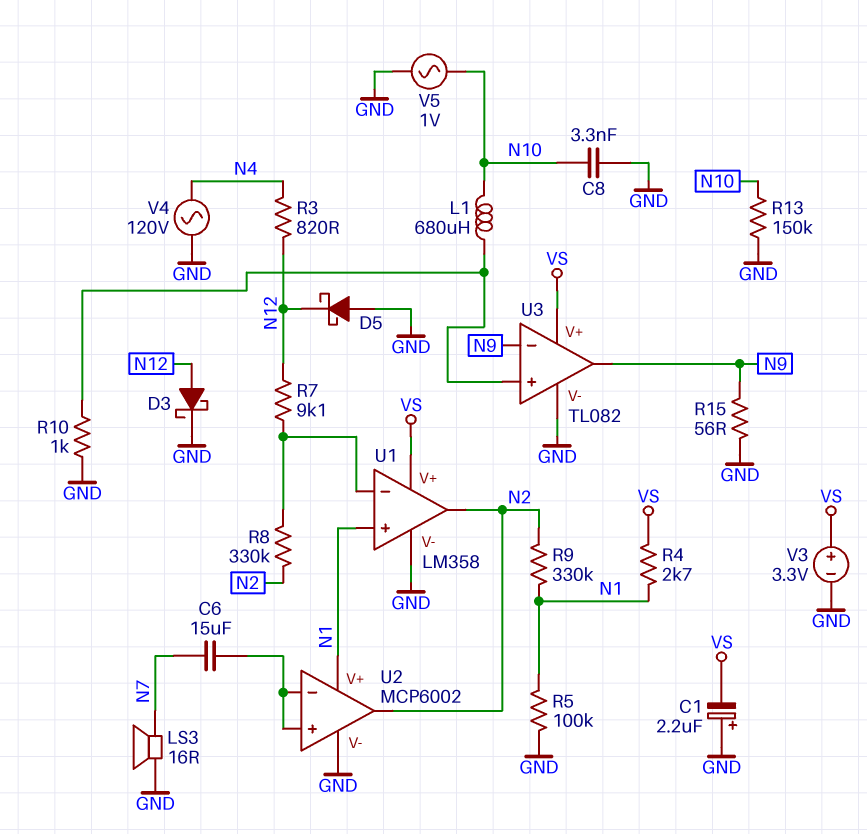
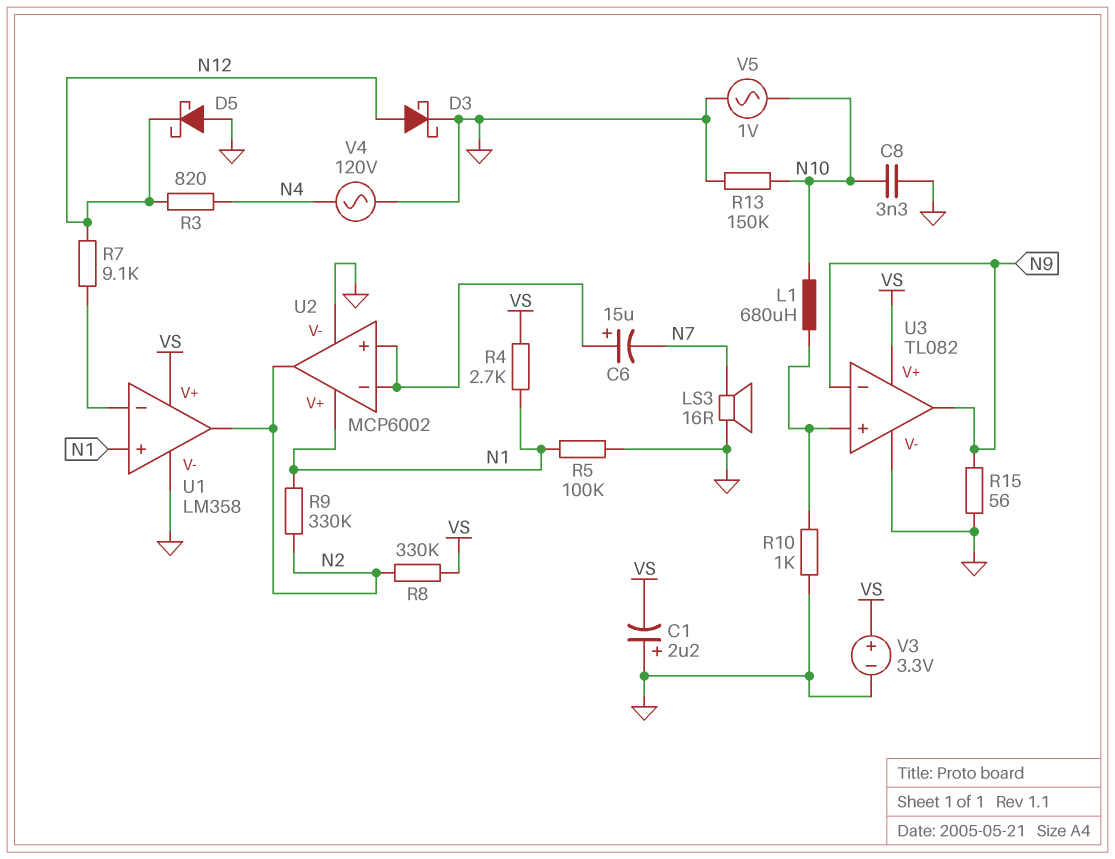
C6: 15uF (N7, U2/in+) -> 15uF (plus U2/in+, minus N7)
R8: 330k (N2, U1/in-) -> 330k (N2, VS)

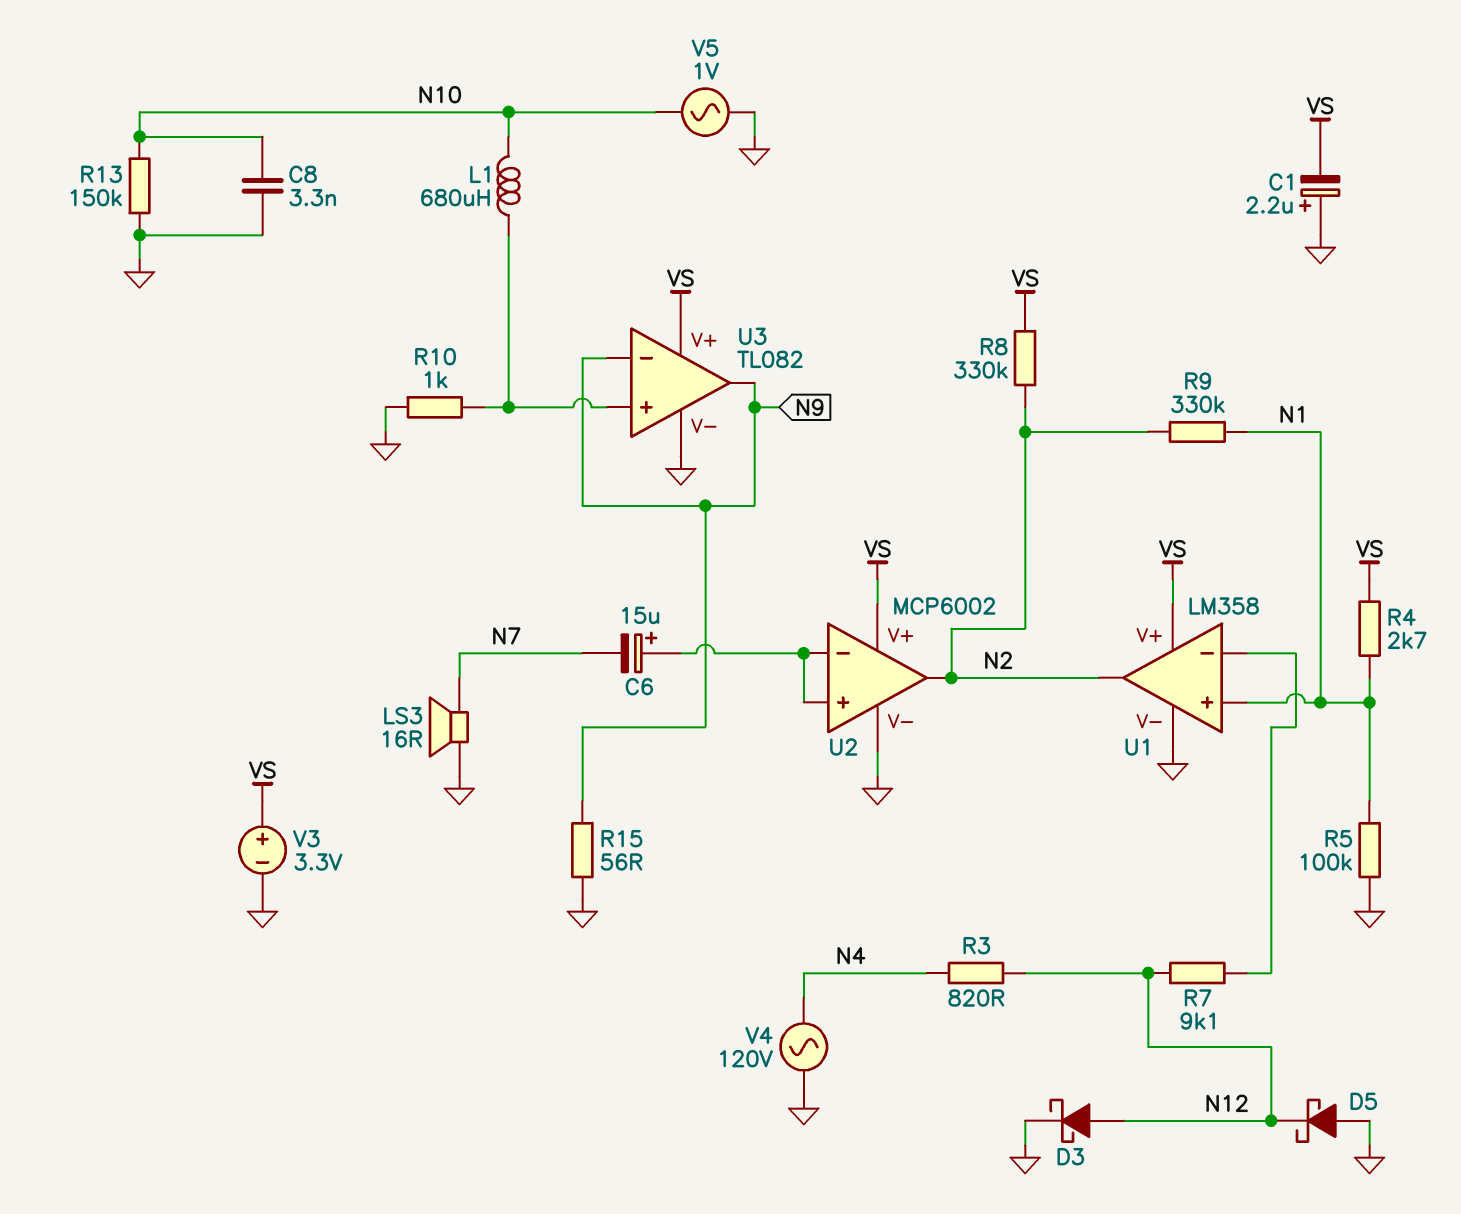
U2 pin V+: N1 -> VS

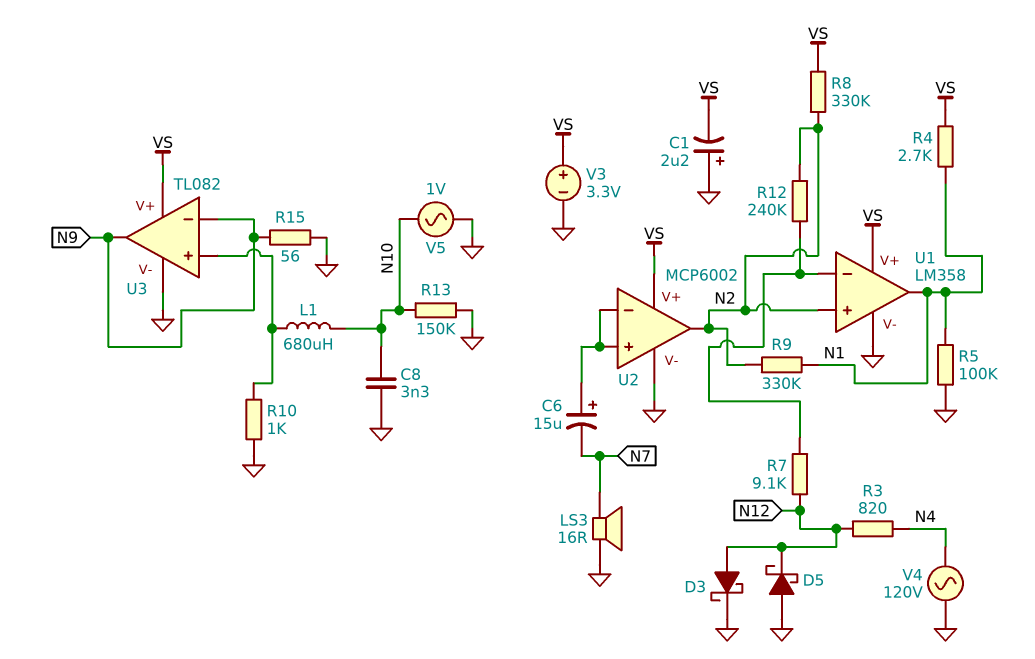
R12: none -> 240k (N2, U1/in-)
U1 pin in+: N1 -> N2
U1 pin out: N2 -> N1

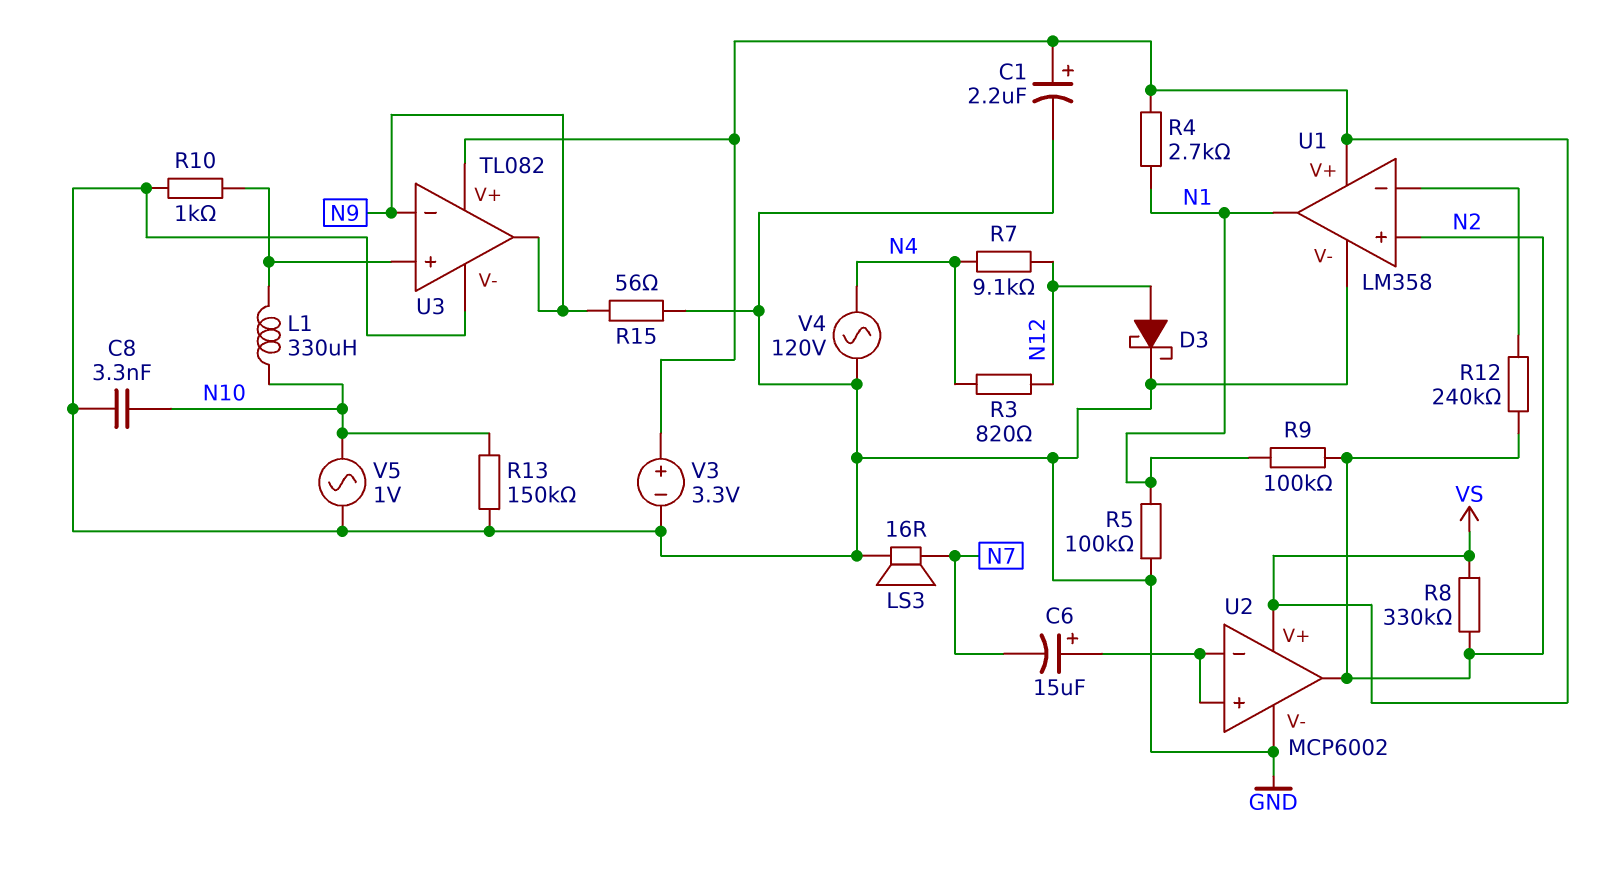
C1: 2.2uF (plus GND, minus VS) -> 2.2uF (plus VS, minus GND)
D5: schottky (A GND, K N12) -> none
L1: 680uH (N10, U3/in+) -> 330uH (N10, U3/in+)
R7: 9.1k (N12, U1/in-) -> 9.1k (N4, N12)
R9: 330k (N1, N2) -> 100k (N1, N2)

